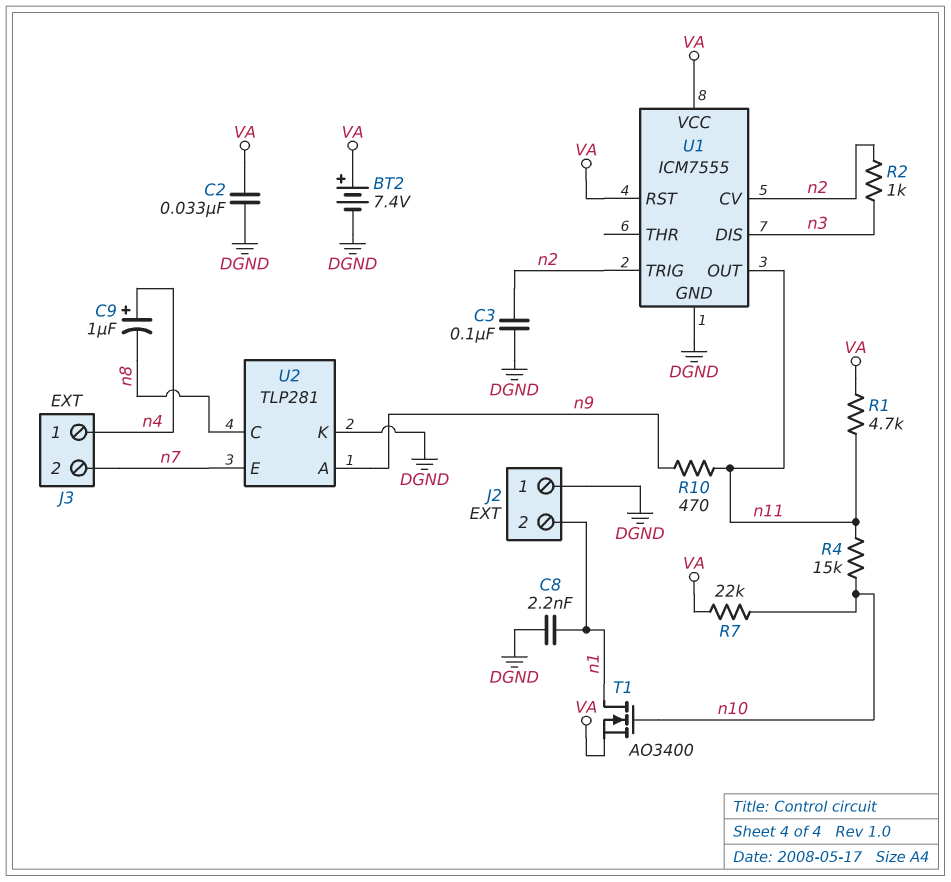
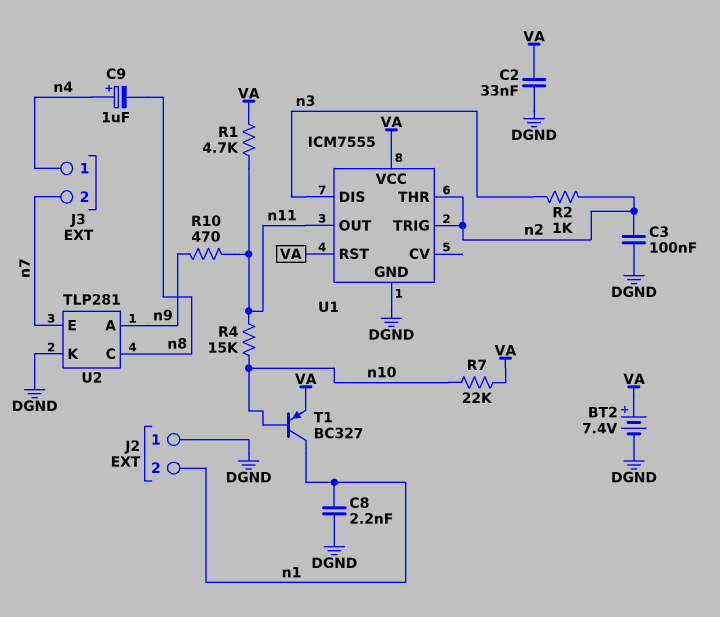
T1: NMOS AO3400 (G n10, D n1, S VA) -> PNP BC327 (B n10, C n1, E VA)
U1 pin CV: n2 -> none
U1 pin THR: none -> n2

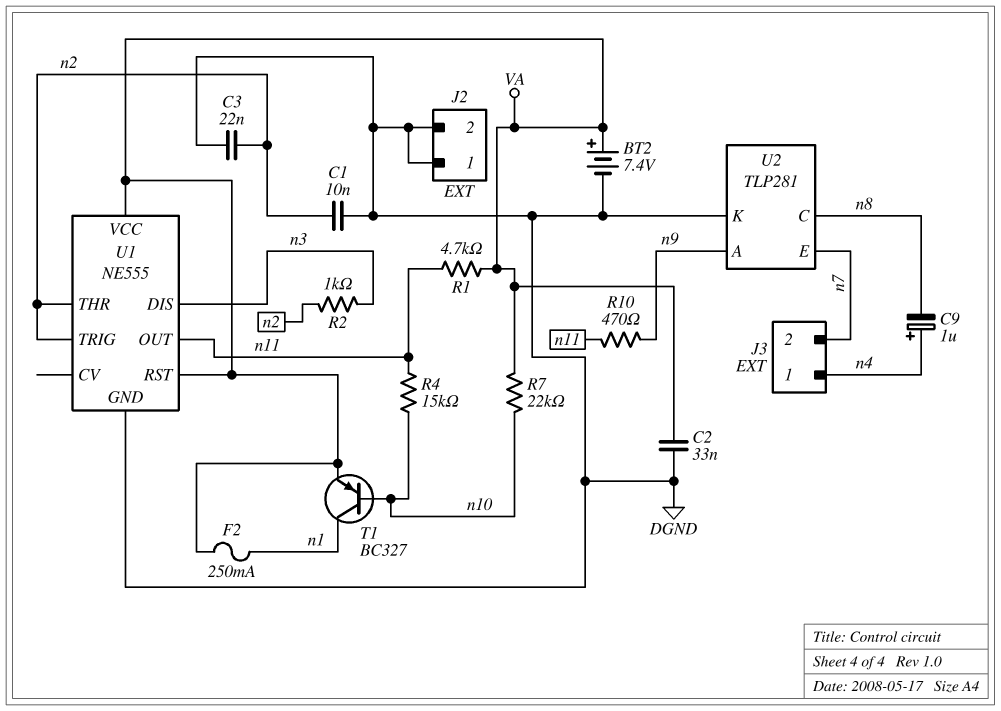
C1: none -> 10nF (DGND, n2)
C3: 100nF (DGND, n2) -> 22nF (DGND, n2)
C8: 2.2nF (DGND, n1) -> none
F2: none -> 250mA (VA, n1)
J2 pin 2: n1 -> DGND
U1: ICM7555 -> NE555

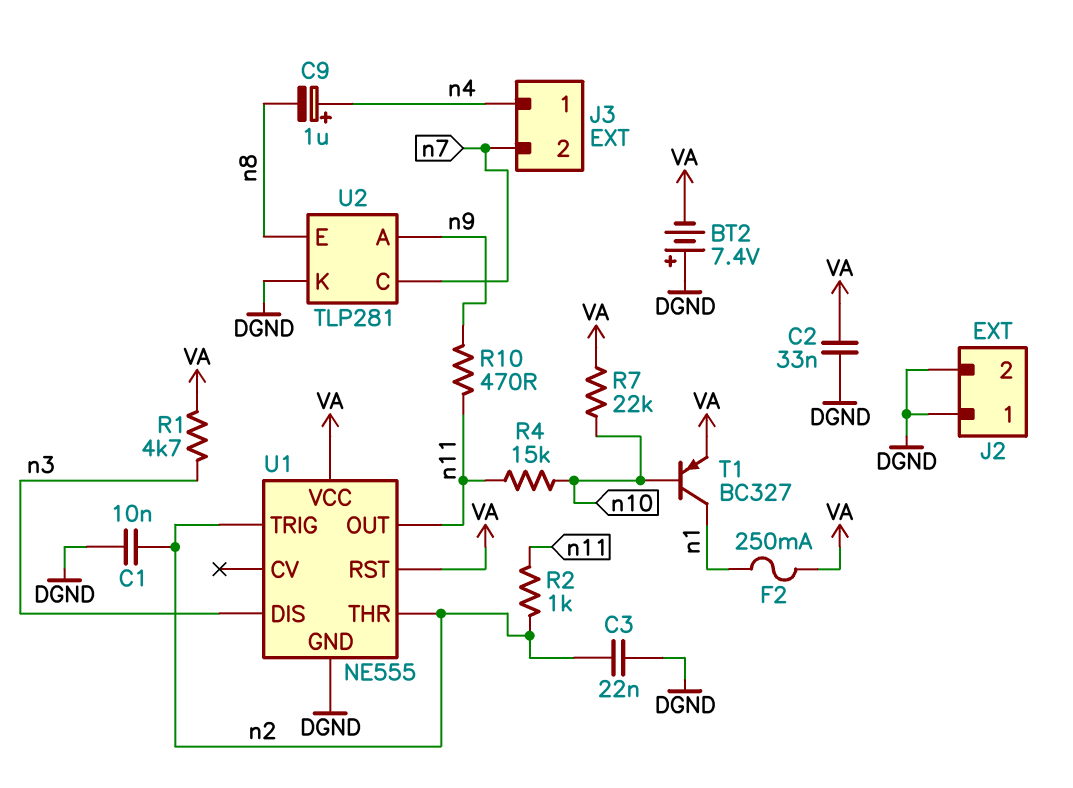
BT2: 7.4V (plus VA, minus DGND) -> 7.4V (plus DGND, minus VA)
R1: 4.7k (VA, n11) -> 4.7k (VA, n3)
R2: 1k (n2, n3) -> 1k (n2, n11)
U2 pin C: n8 -> n7
U2 pin E: n7 -> n8

